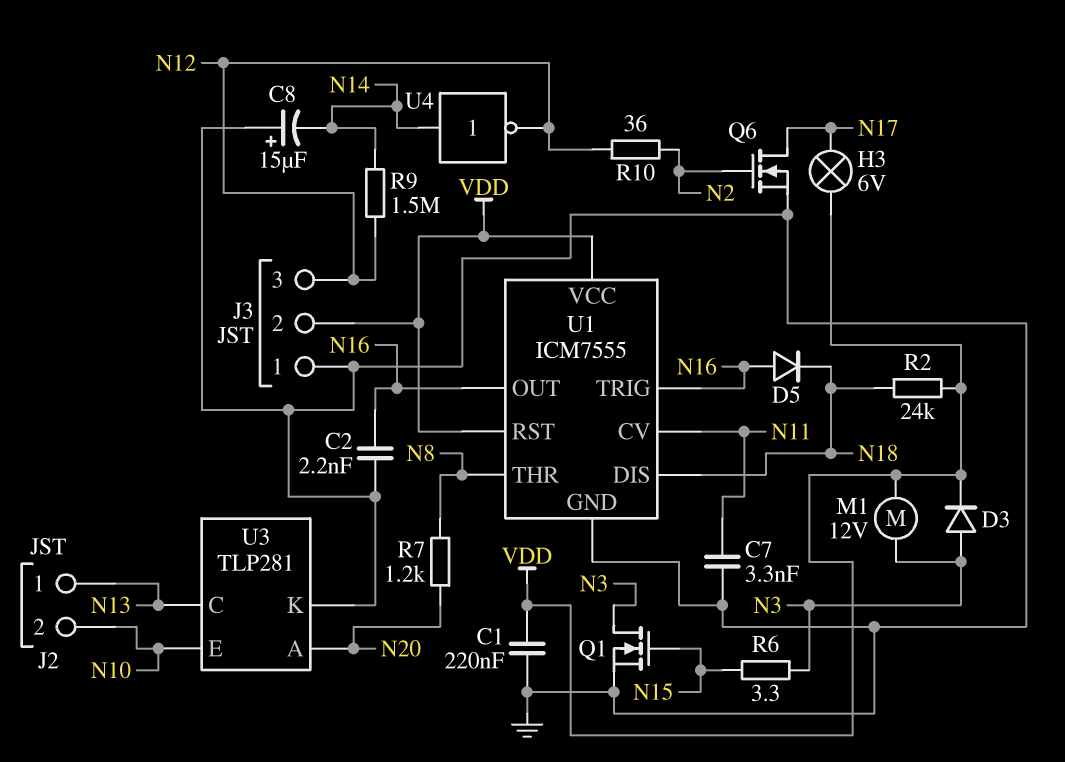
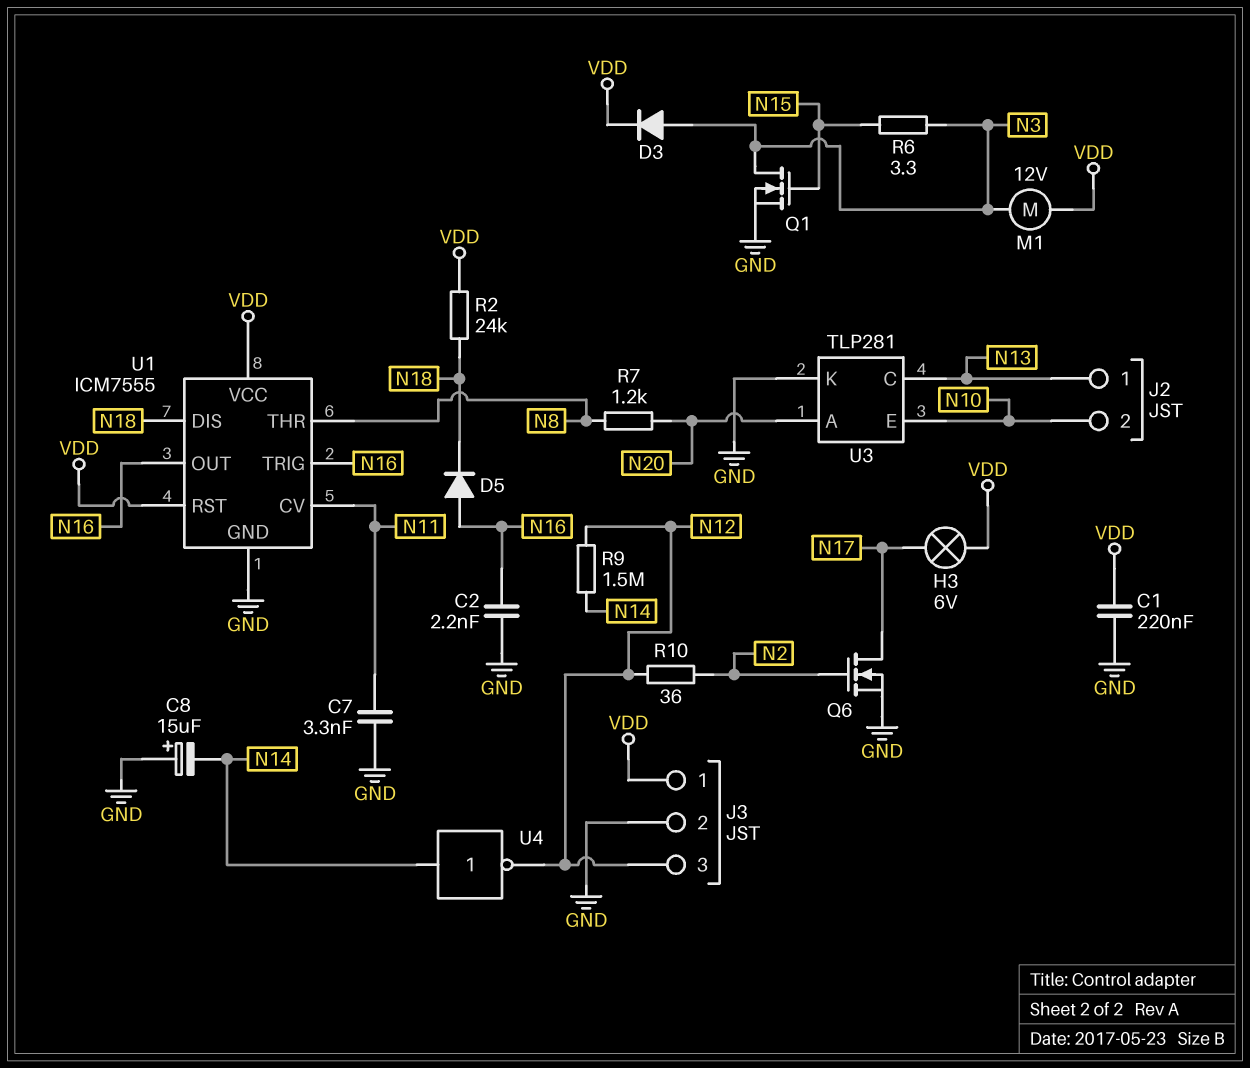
J3 pin 1: GND -> VDD
J3 pin 2: VDD -> GND

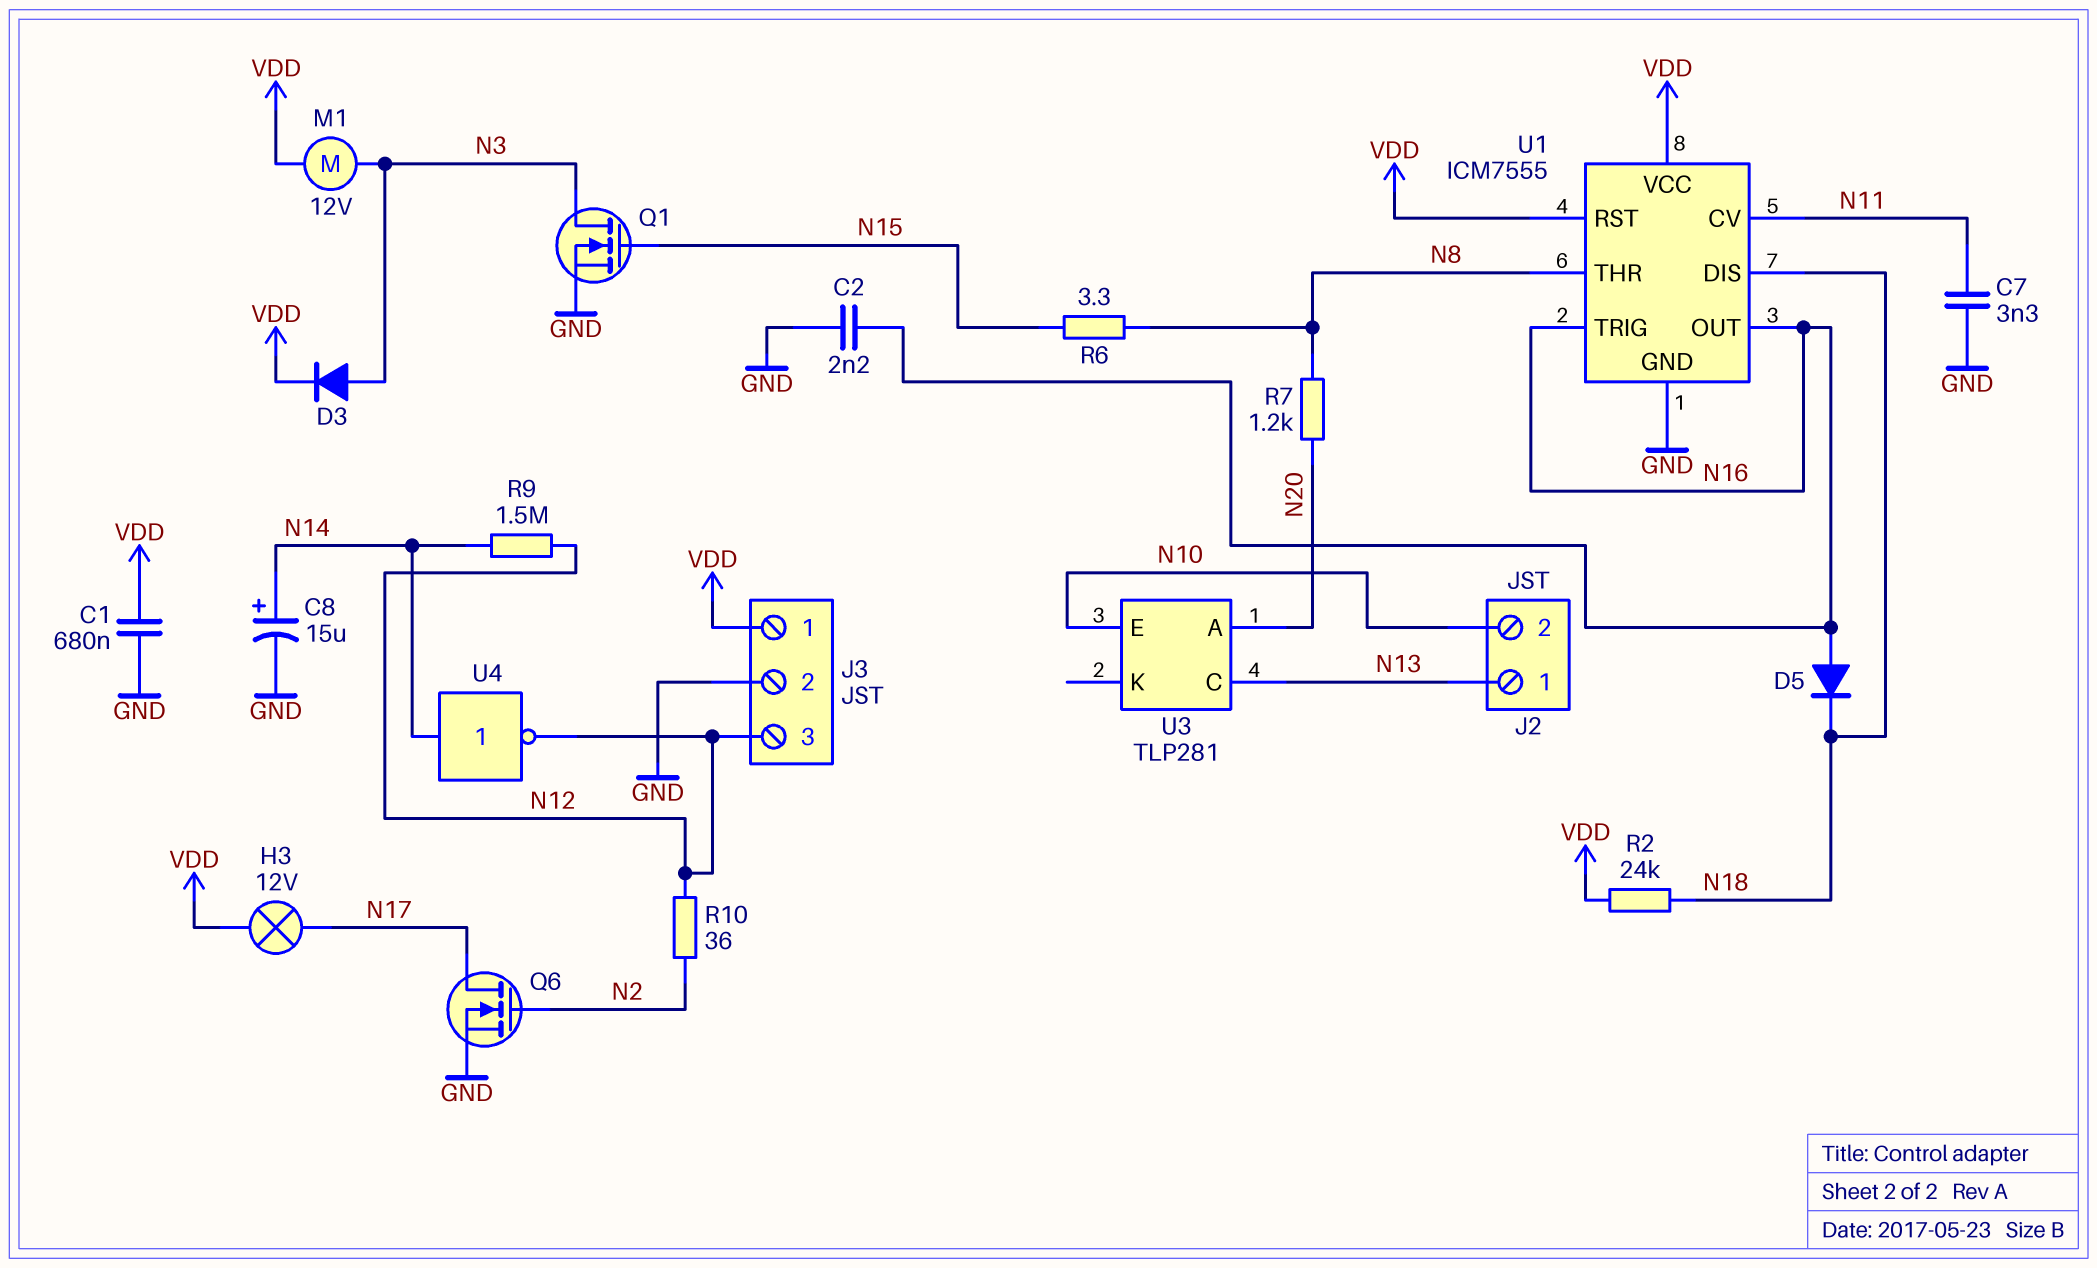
C1: 220nF (GND, VDD) -> 680nF (GND, VDD)
C8: 15uF (plus GND, minus N14) -> 15uF (plus N14, minus GND)
H3: lamp 6V (N17, VDD) -> lamp 12V (N17, VDD)
R6: 3.3 (N3, N15) -> 3.3 (N8, N15)
U3 pin K: GND -> none

